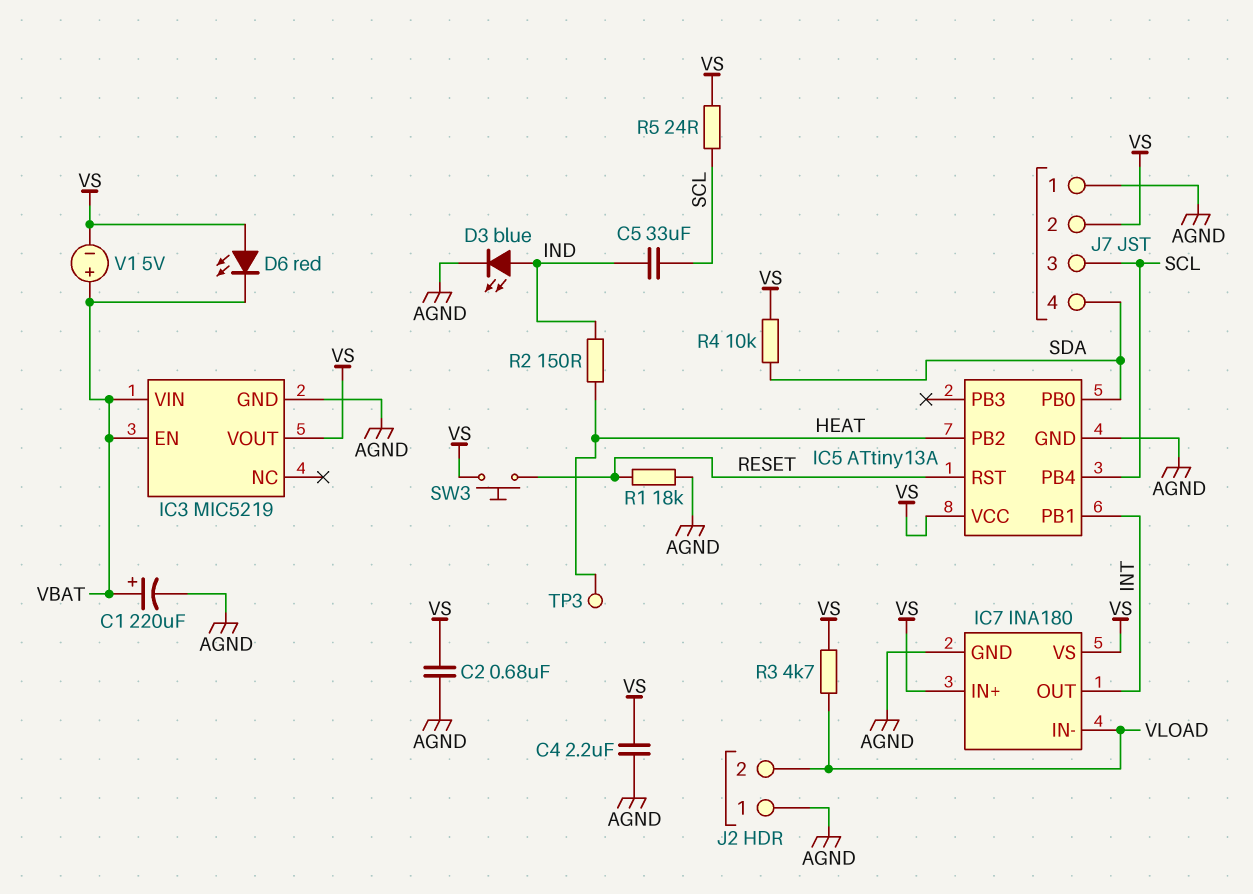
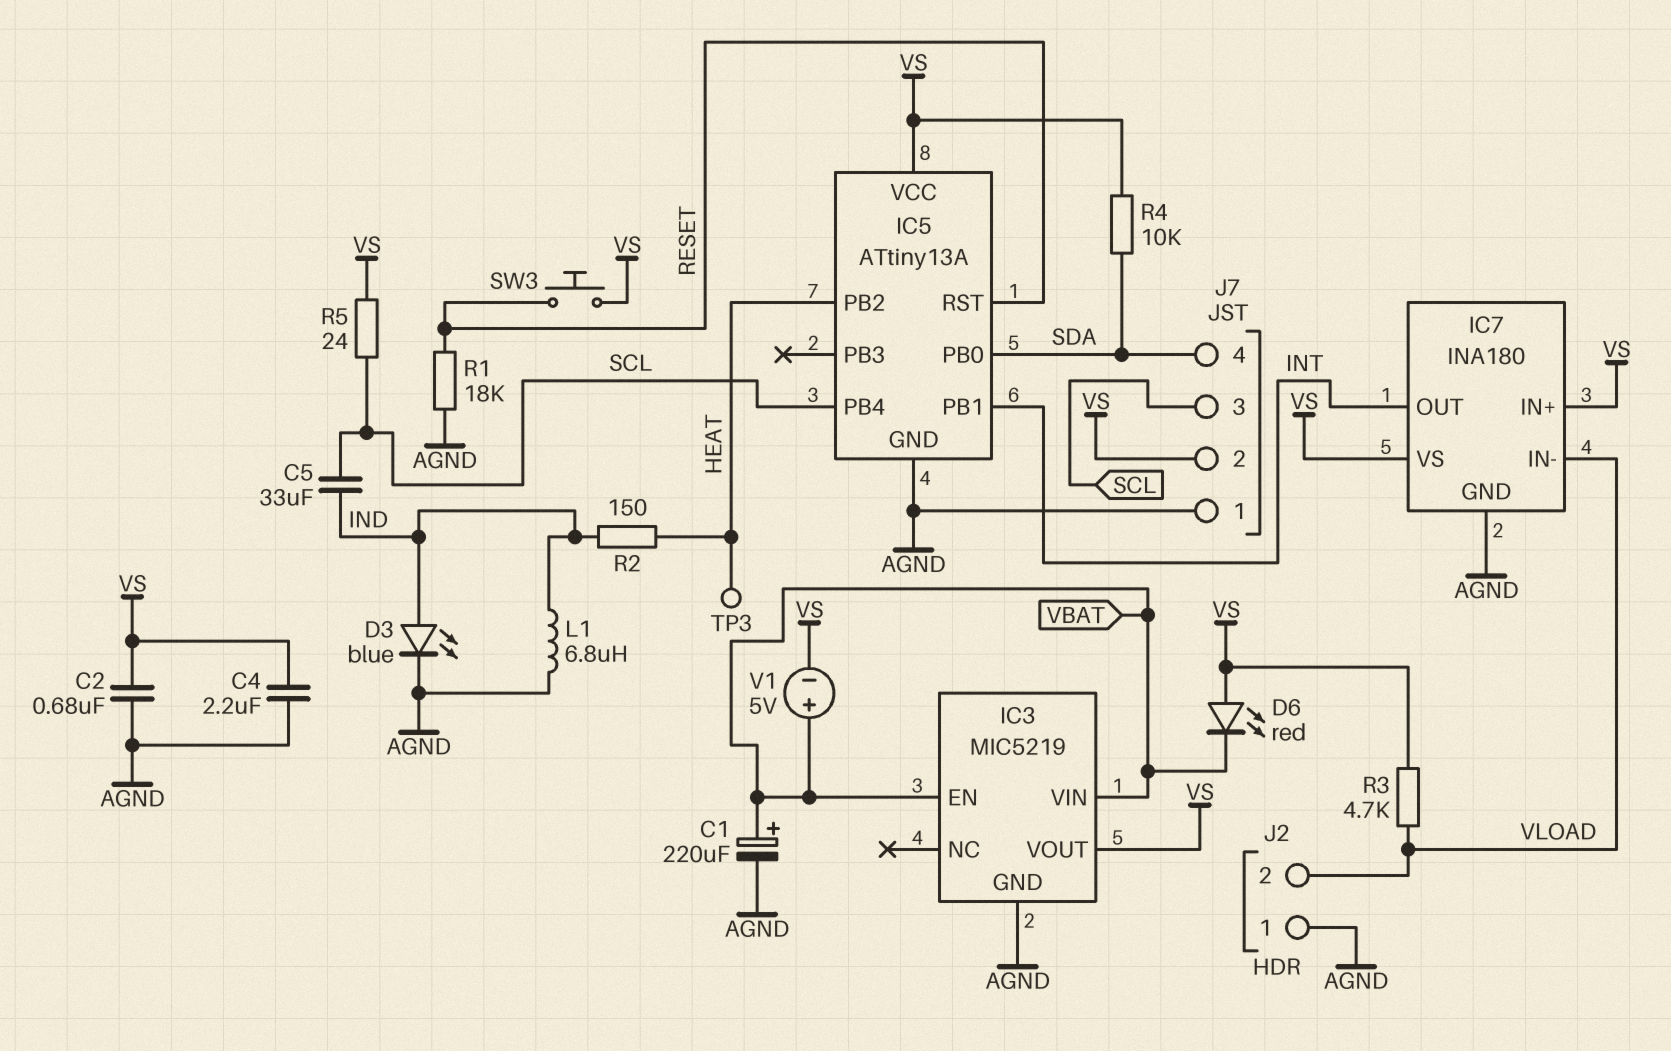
L1: none -> 6.8uH (AGND, IND)

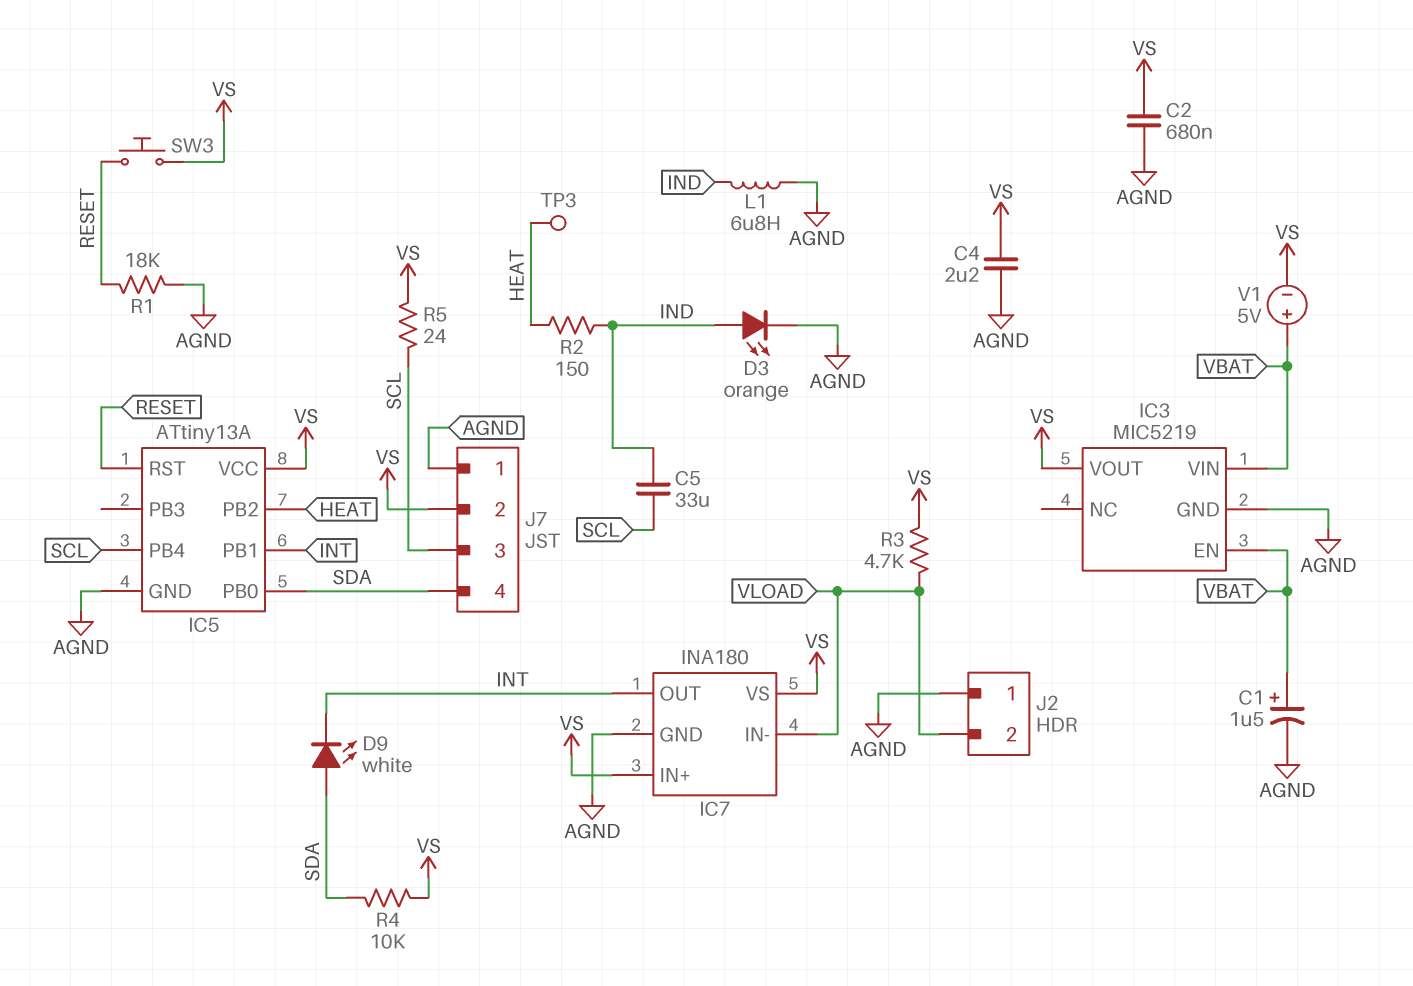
C1: 220uF (plus VBAT, minus AGND) -> 1.5uF (plus VBAT, minus AGND)
D3: LED blue (A IND, K AGND) -> LED orange (A IND, K AGND)
D6: LED red (A VS, K VBAT) -> none
D9: none -> LED white (A SDA, K INT)

